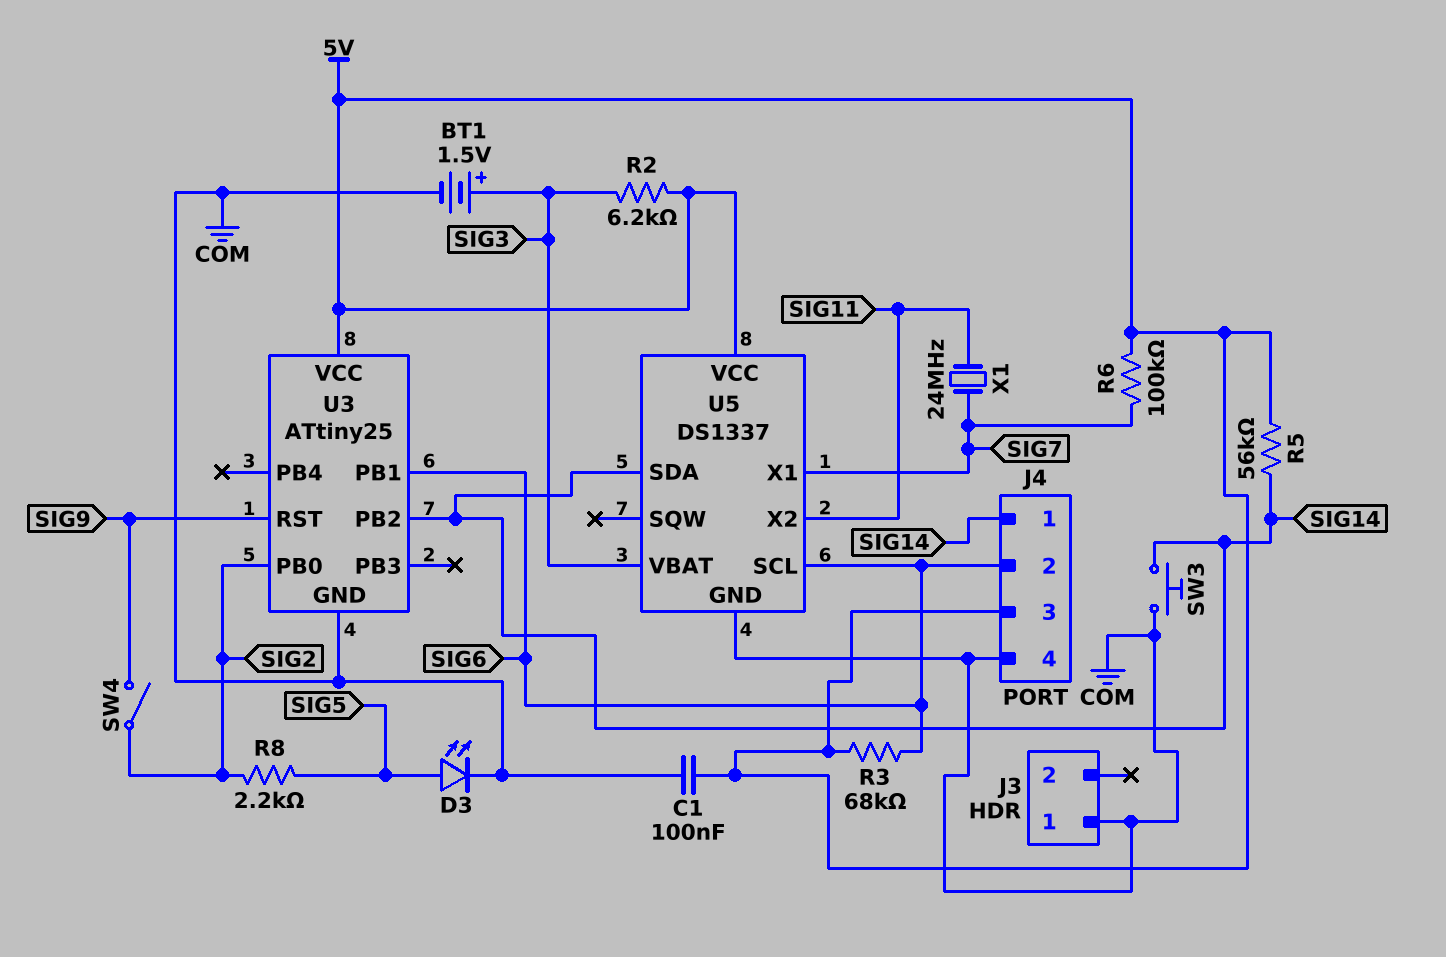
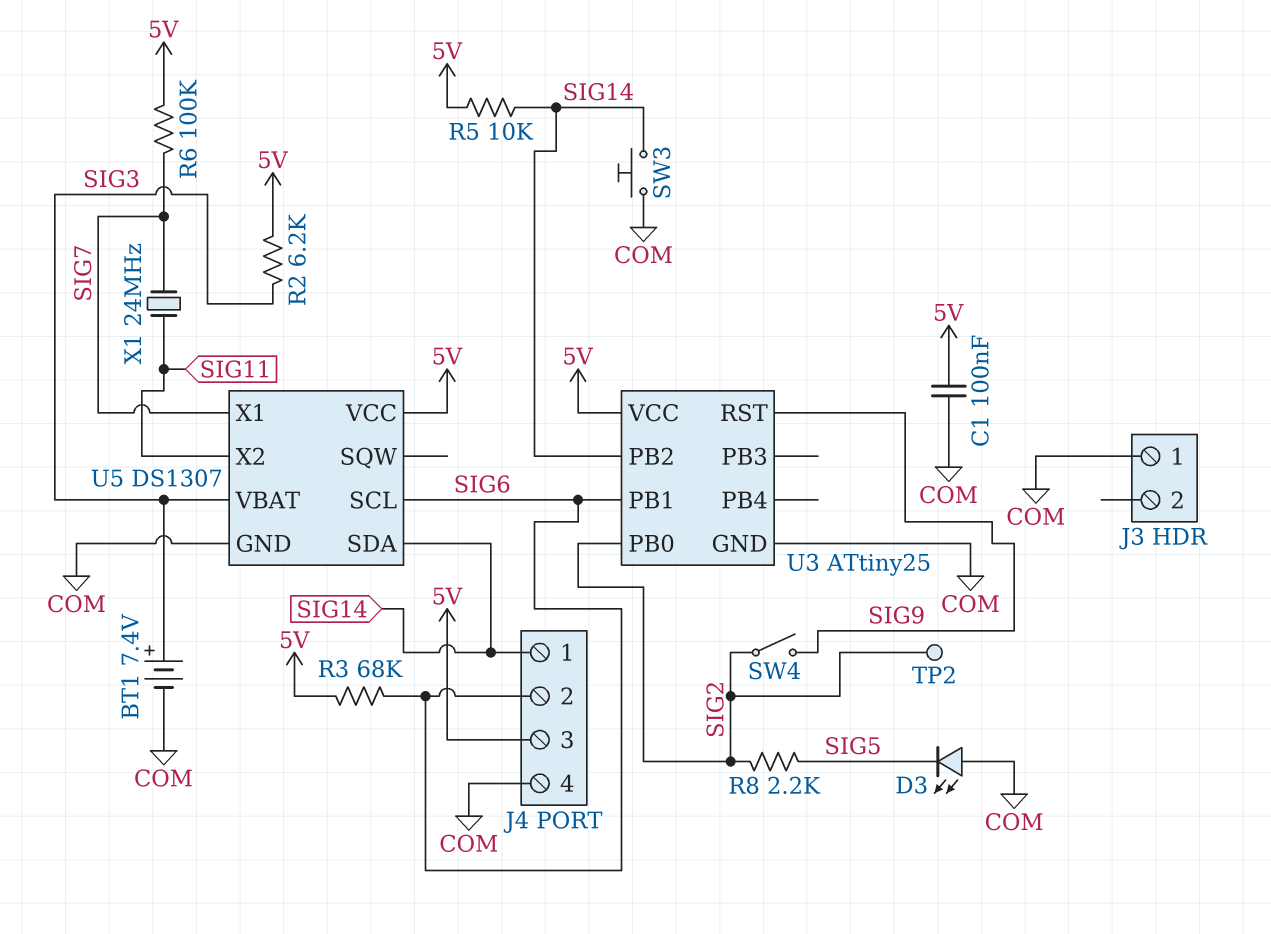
BT1: 1.5V (plus SIG3, minus COM) -> 7.4V (plus SIG3, minus COM)
D3: LED (A SIG5, K COM) -> LED (A COM, K SIG5)
R5: 56k (5V, SIG14) -> 10k (5V, SIG14)
TP2: none -> test point (SIG2)
U5: DS1337 -> DS1307

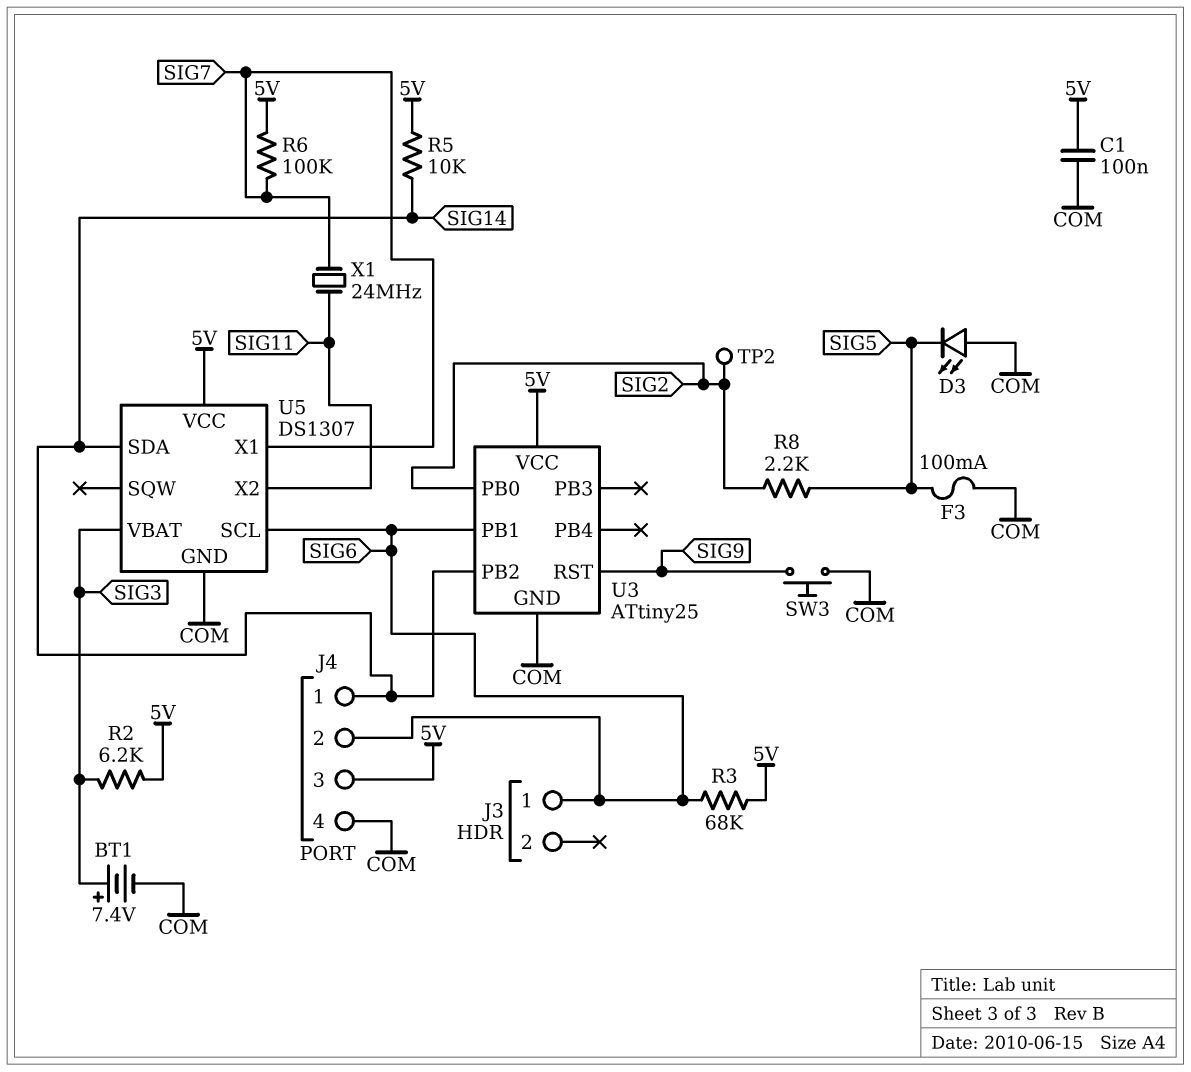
F3: none -> 100mA (COM, SIG5)
J3 pin 1: COM -> SIG6
SW3: button (COM, SIG14) -> button (COM, SIG9)
SW4: switch (SIG2, SIG9) -> none

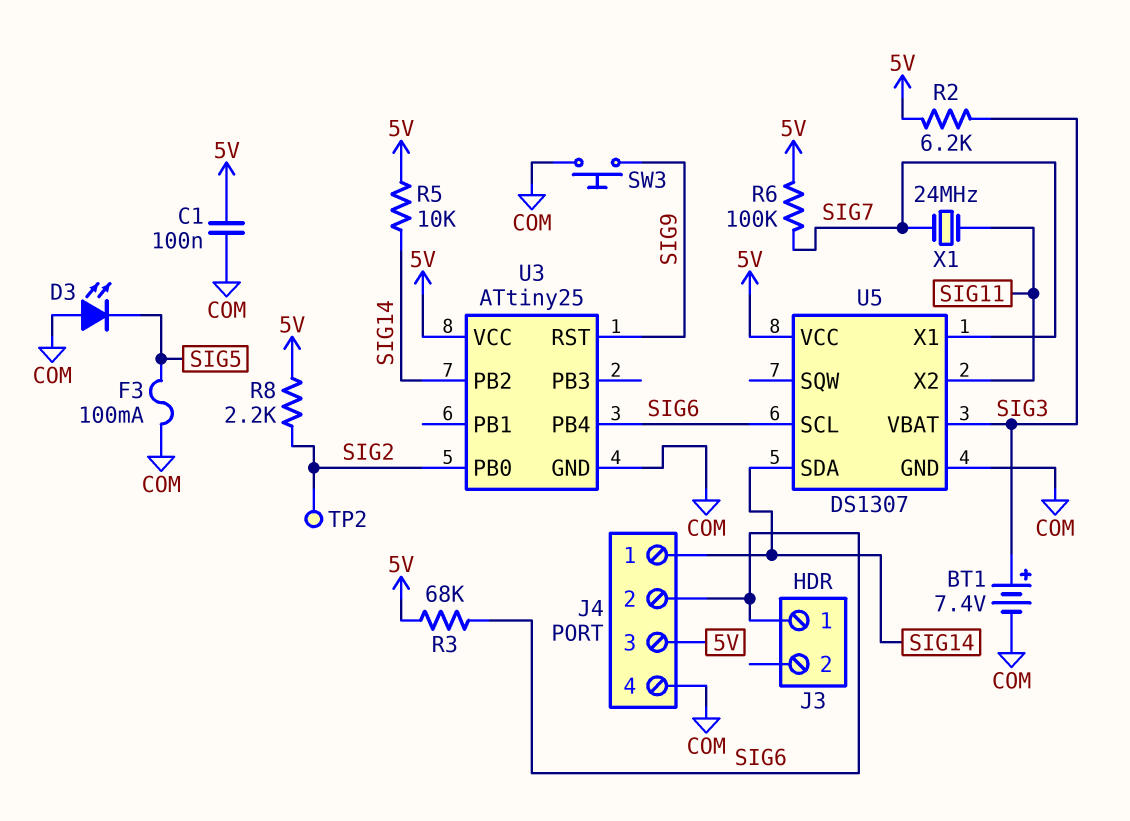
R8: 2.2k (SIG2, SIG5) -> 2.2k (5V, SIG2)
U3 pin PB1: SIG6 -> none
U3 pin PB4: none -> SIG6

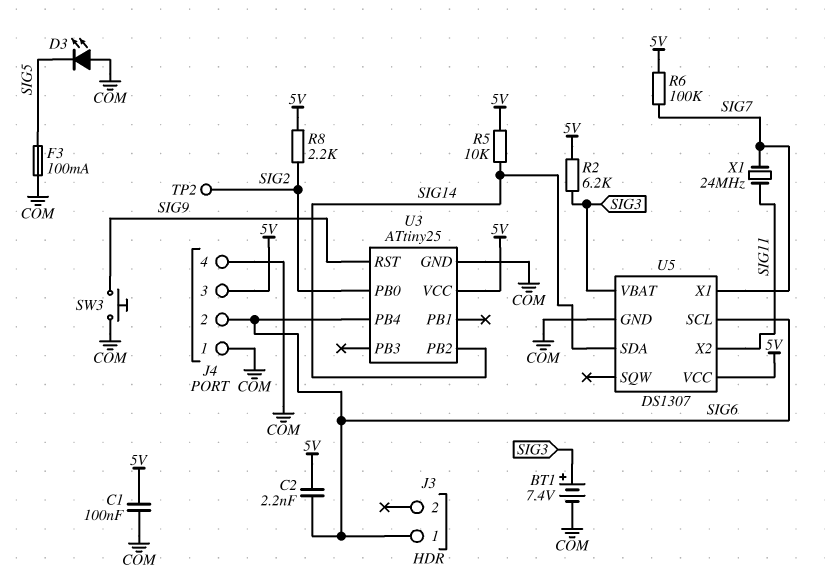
C2: none -> 2.2nF (5V, SIG6)
J4 pin 1: SIG14 -> COM
R3: 68k (5V, SIG6) -> none

